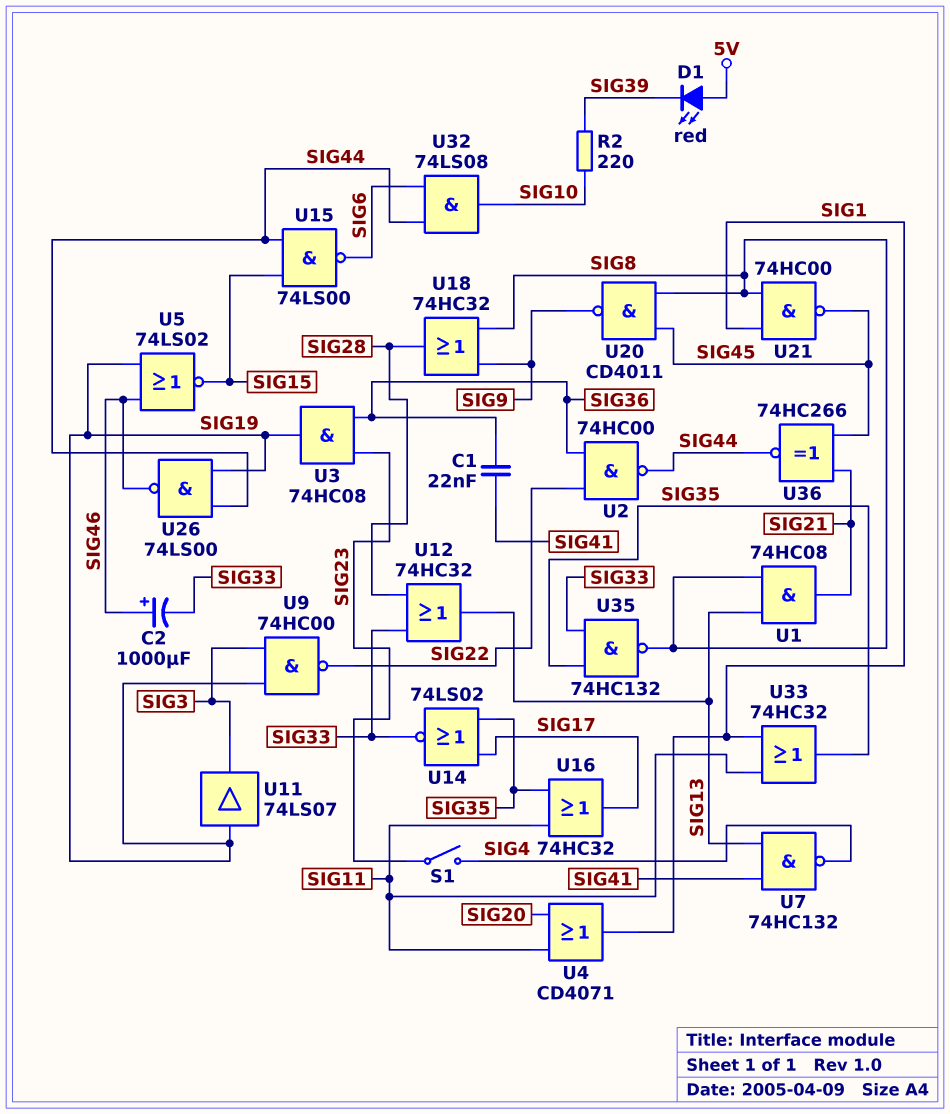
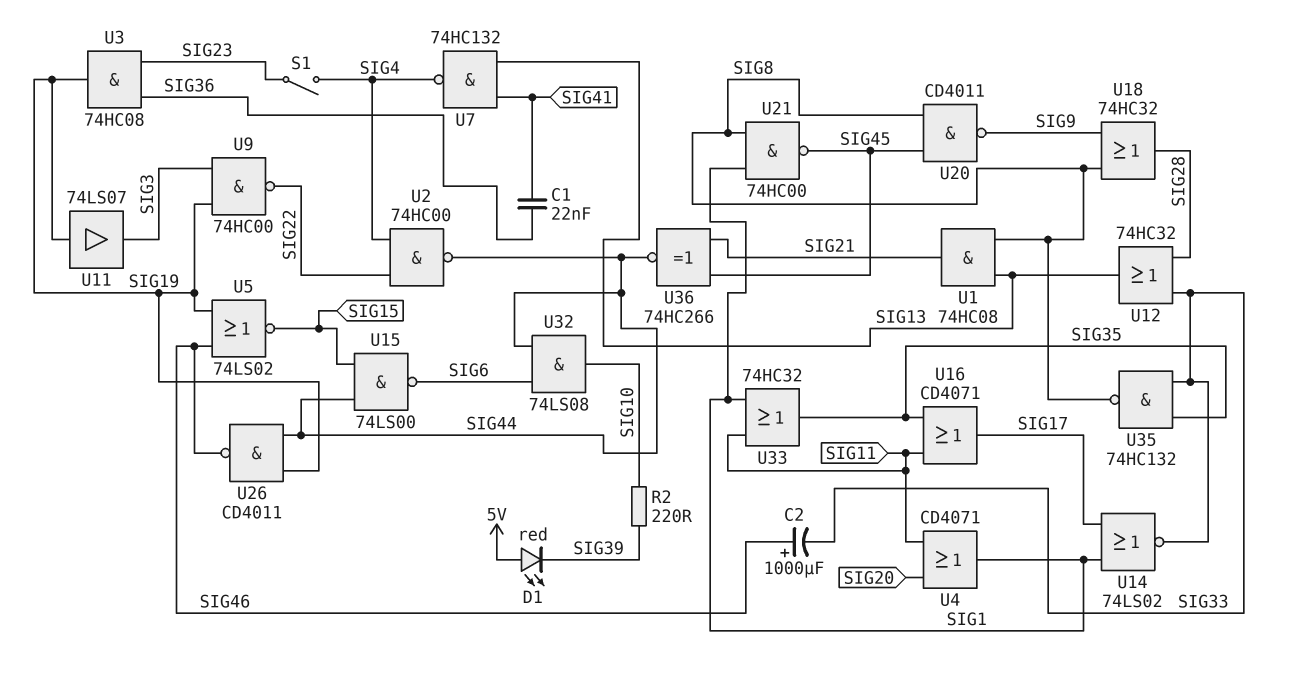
U2: NAND 74HC00 (in SIG22, in SIG36, out SIG44) -> NAND 74HC00 (in SIG4, in SIG22, out SIG44)
U14: NOR 74LS02 (in SIG17, in SIG35, out SIG33) -> NOR 74LS02 (in SIG1, in SIG17, out SIG33)
U16: OR 74HC32 (in SIG11, in SIG35, out SIG17) -> OR CD4071 (in SIG11, in SIG35, out SIG17)
U26: NAND 74LS00 (in SIG19, in SIG44, out SIG46) -> NAND CD4011 (in SIG19, in SIG44, out SIG46)

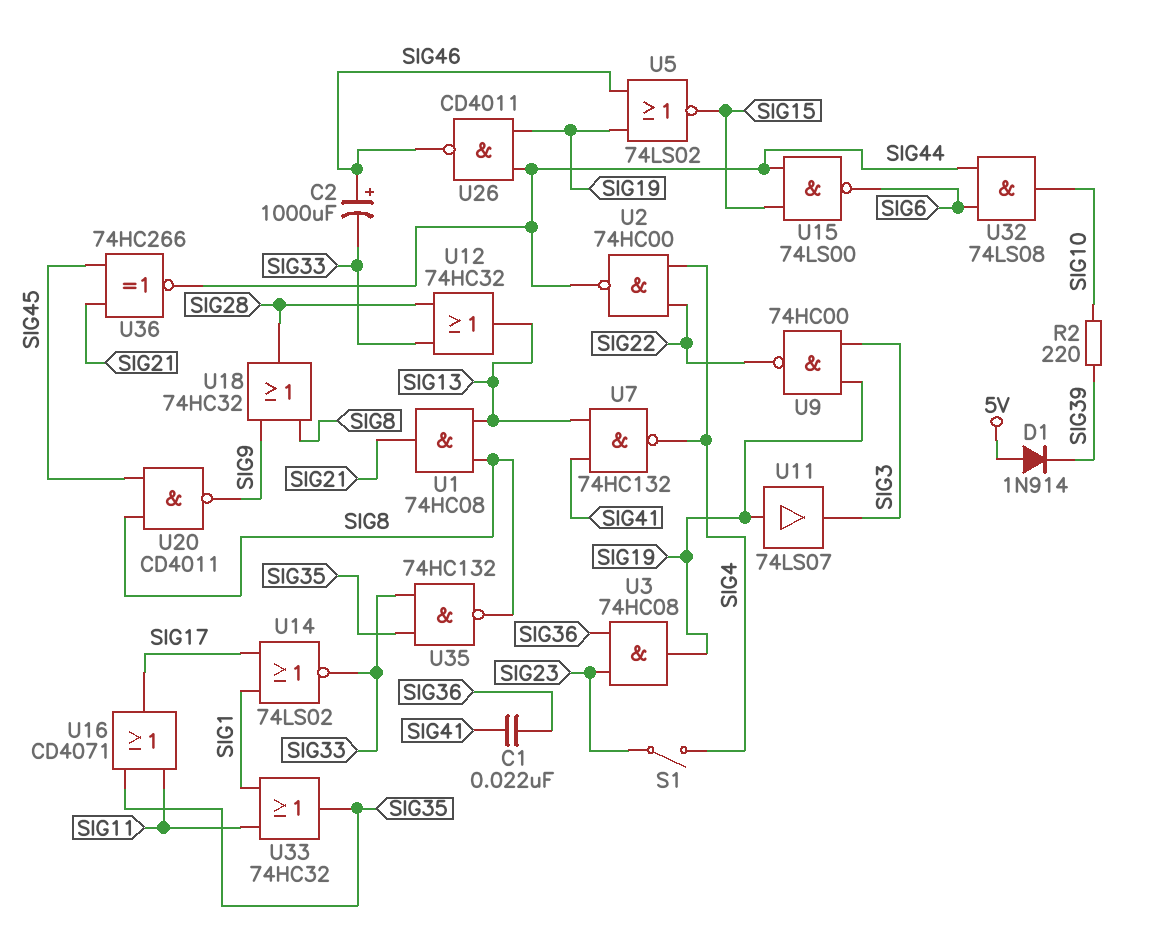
D1: LED red (A 5V, K SIG39) -> diode 1N914 (A 5V, K SIG39)
U4: OR CD4071 (in SIG11, in SIG20, out SIG1) -> none
U21: NAND 74HC00 (in SIG1, in SIG8, out SIG45) -> none

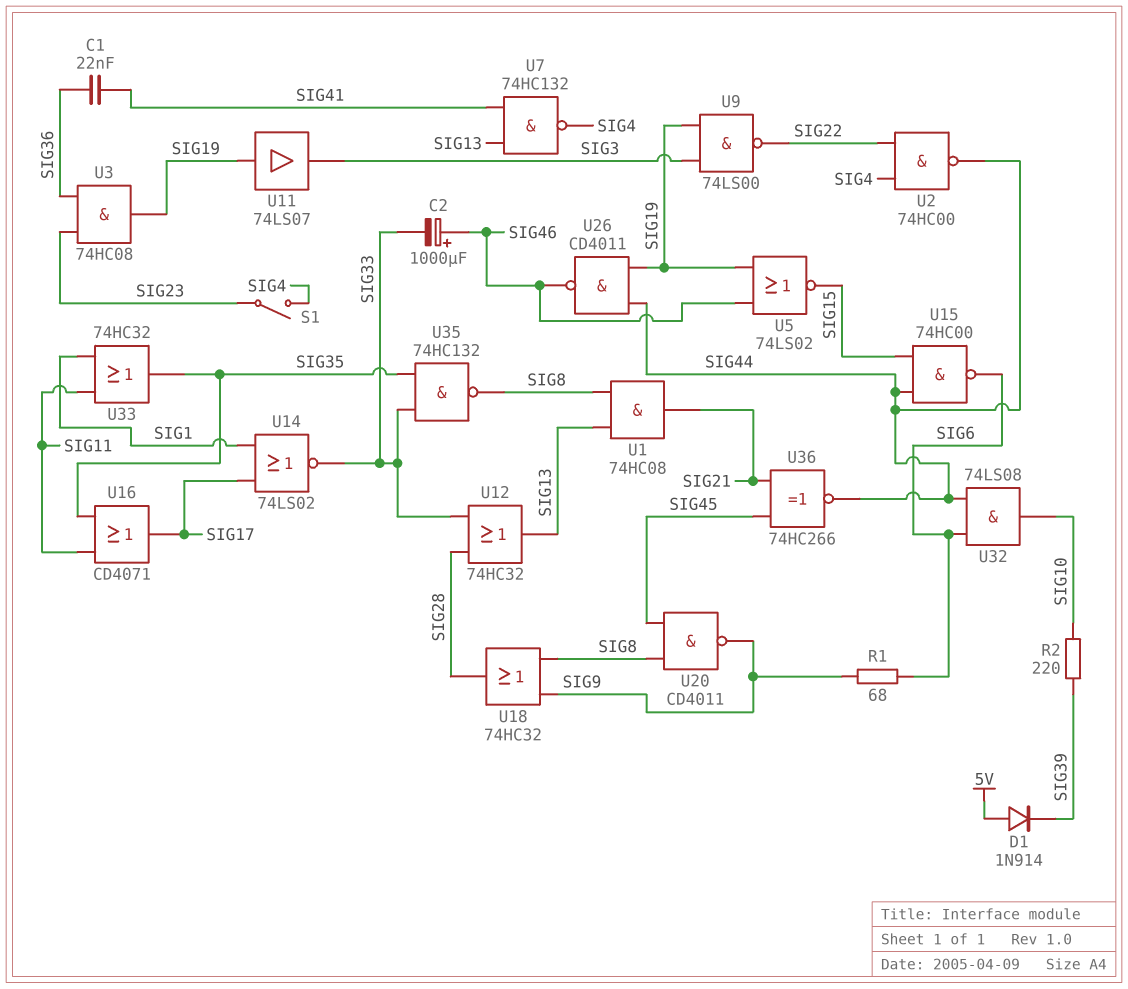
R1: none -> 68 (SIG6, SIG9)
U9: NAND 74HC00 (in SIG3, in SIG19, out SIG22) -> NAND 74LS00 (in SIG3, in SIG19, out SIG22)
U15: NAND 74LS00 (in SIG15, in SIG44, out SIG6) -> NAND 74HC00 (in SIG15, in SIG44, out SIG6)

